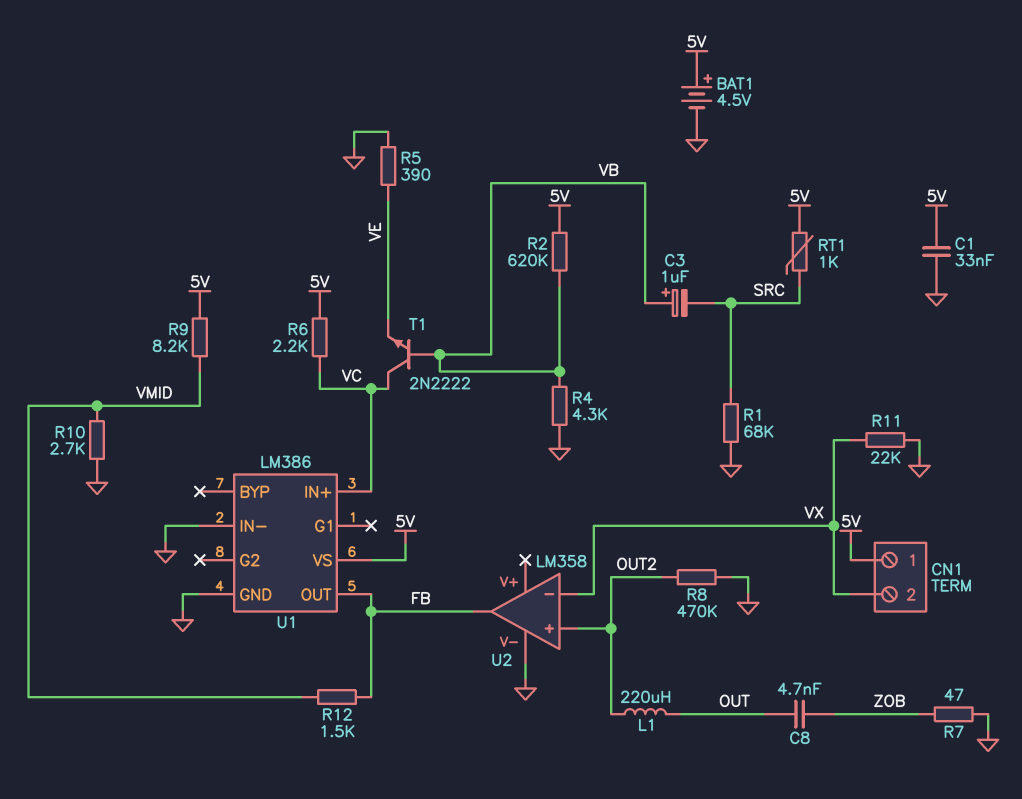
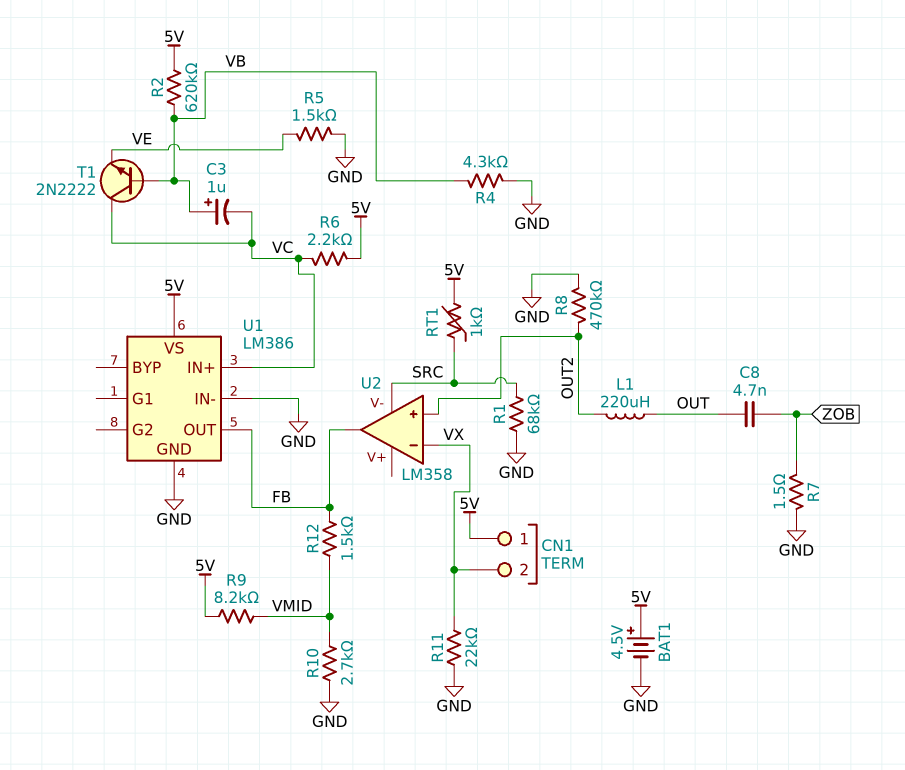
C1: 33nF (5V, GND) -> none
C3: 1uF (plus VB, minus SRC) -> 1uF (plus VB, minus VC)
R5: 390 (GND, VE) -> 1.5k (GND, VE)
R7: 47 (GND, ZOB) -> 1.5 (GND, ZOB)
U2 pin V-: GND -> SRC

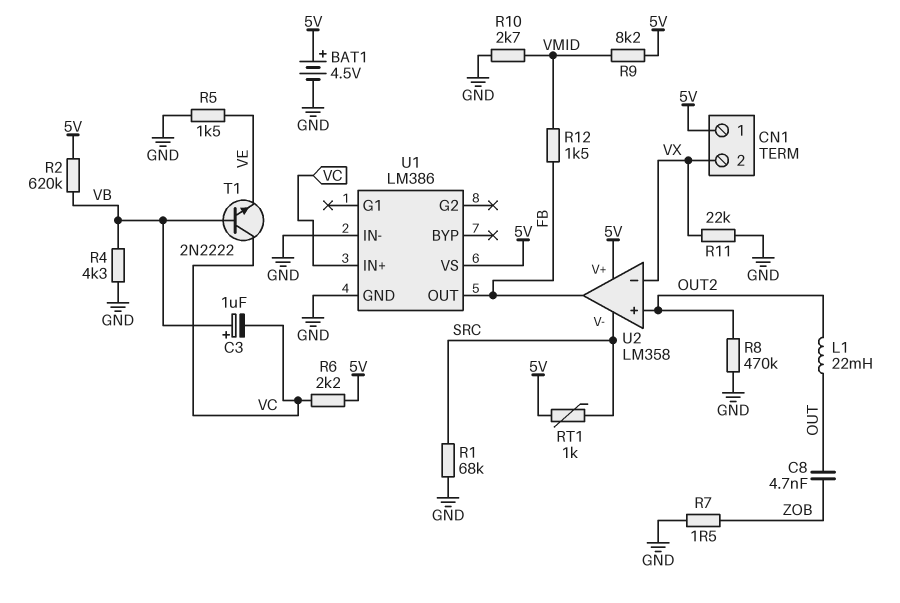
L1: 220uH (OUT, OUT2) -> 22mH (OUT, OUT2)
U2 pin V+: none -> 5V

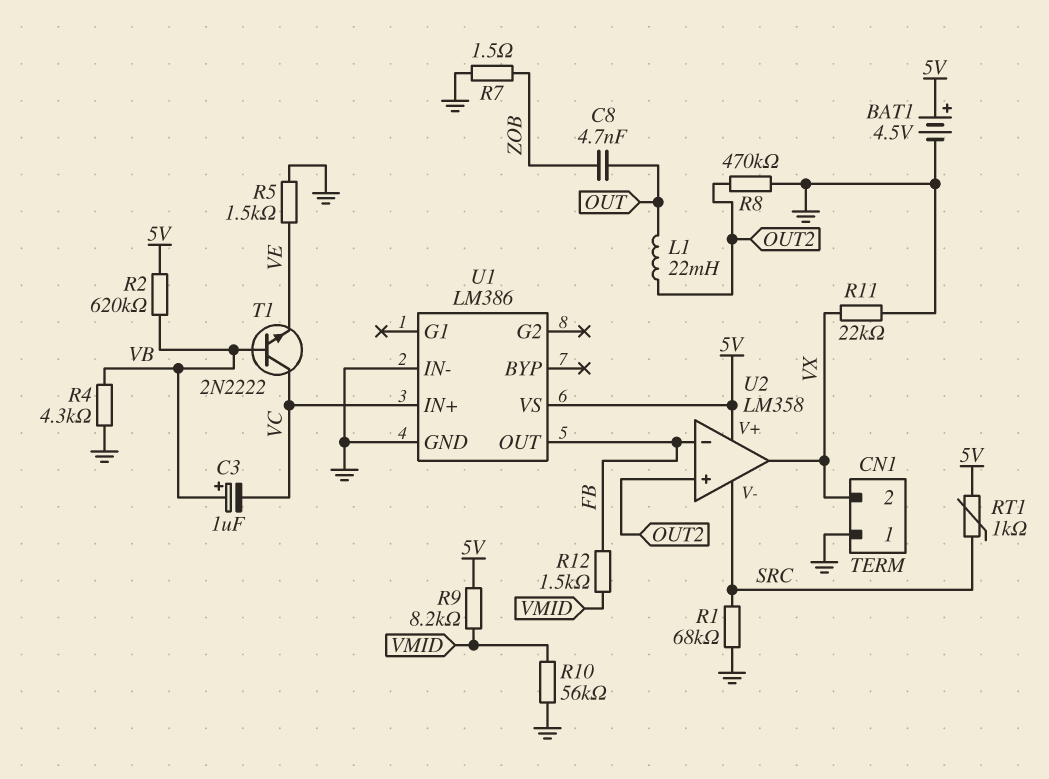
CN1 pin 1: 5V -> GND
R6: 2.2k (5V, VC) -> none
R10: 2.7k (GND, VMID) -> 56k (GND, VMID)
U2 pin in-: VX -> FB
U2 pin out: FB -> VX

